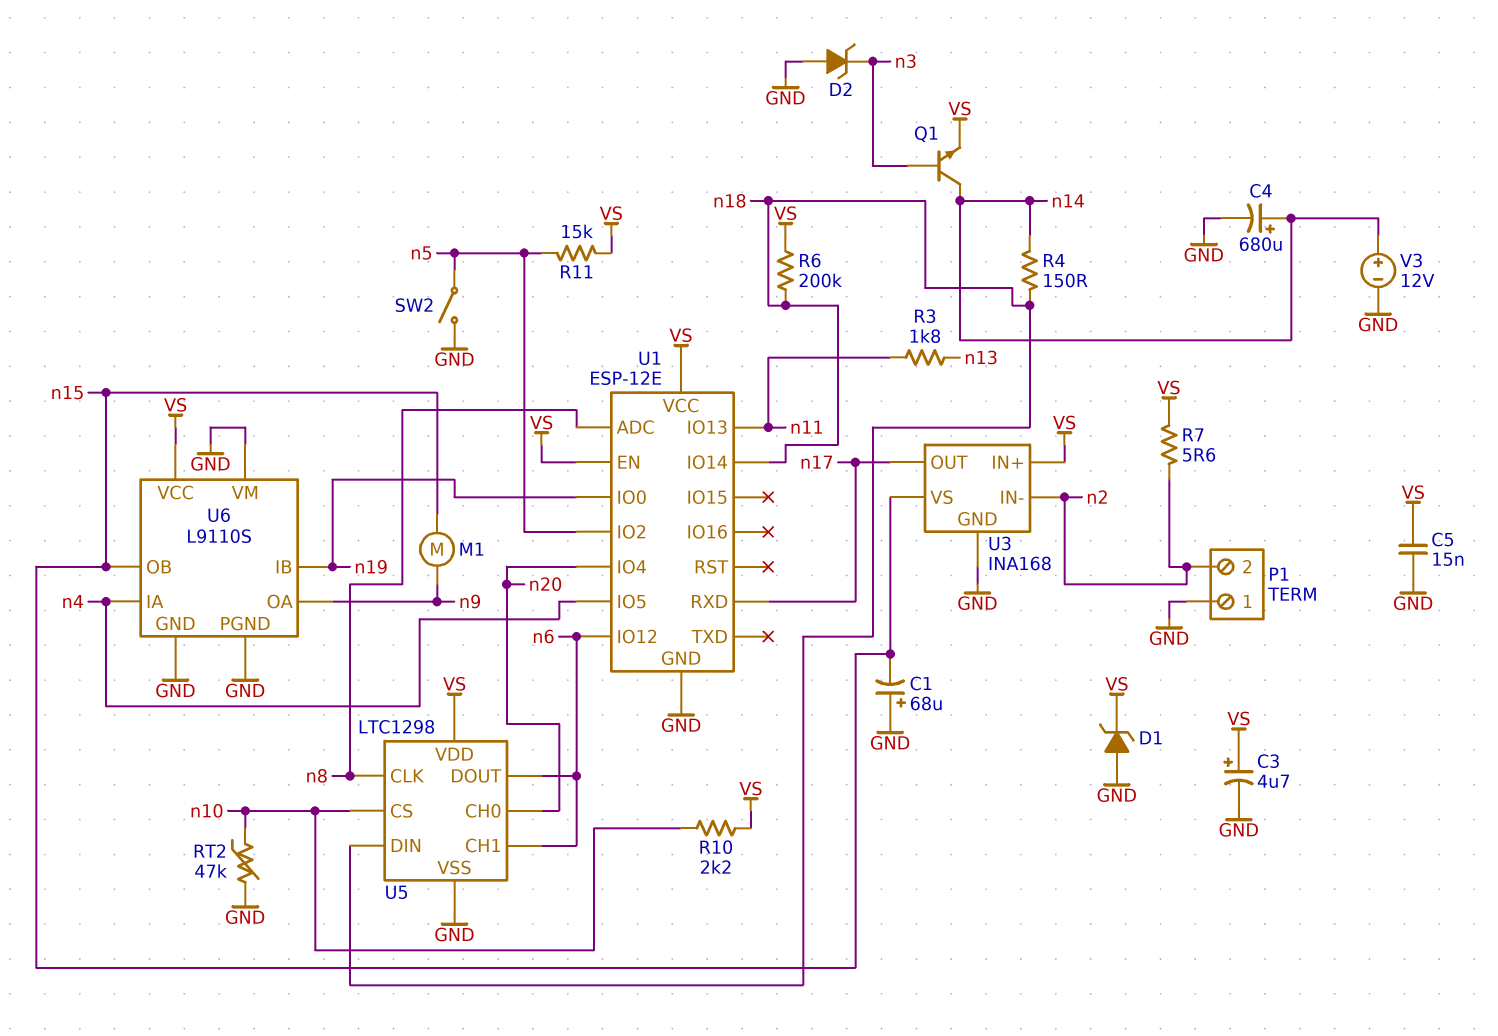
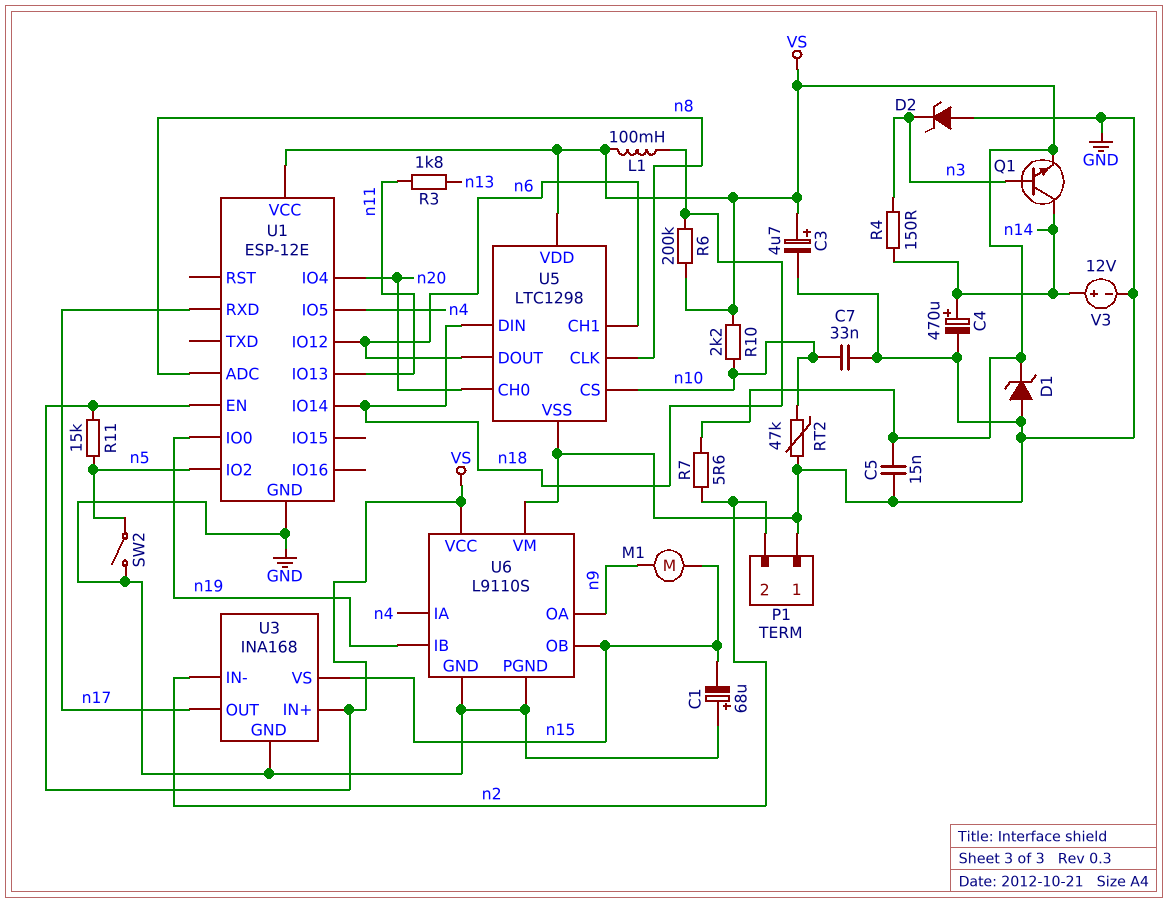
C4: 680uF (plus n14, minus GND) -> 470uF (plus n14, minus GND)
C7: none -> 33nF (GND, n10)
L1: none -> 100mH (VS, n18)
R4: 150 (n14, n18) -> 150 (n3, n14)

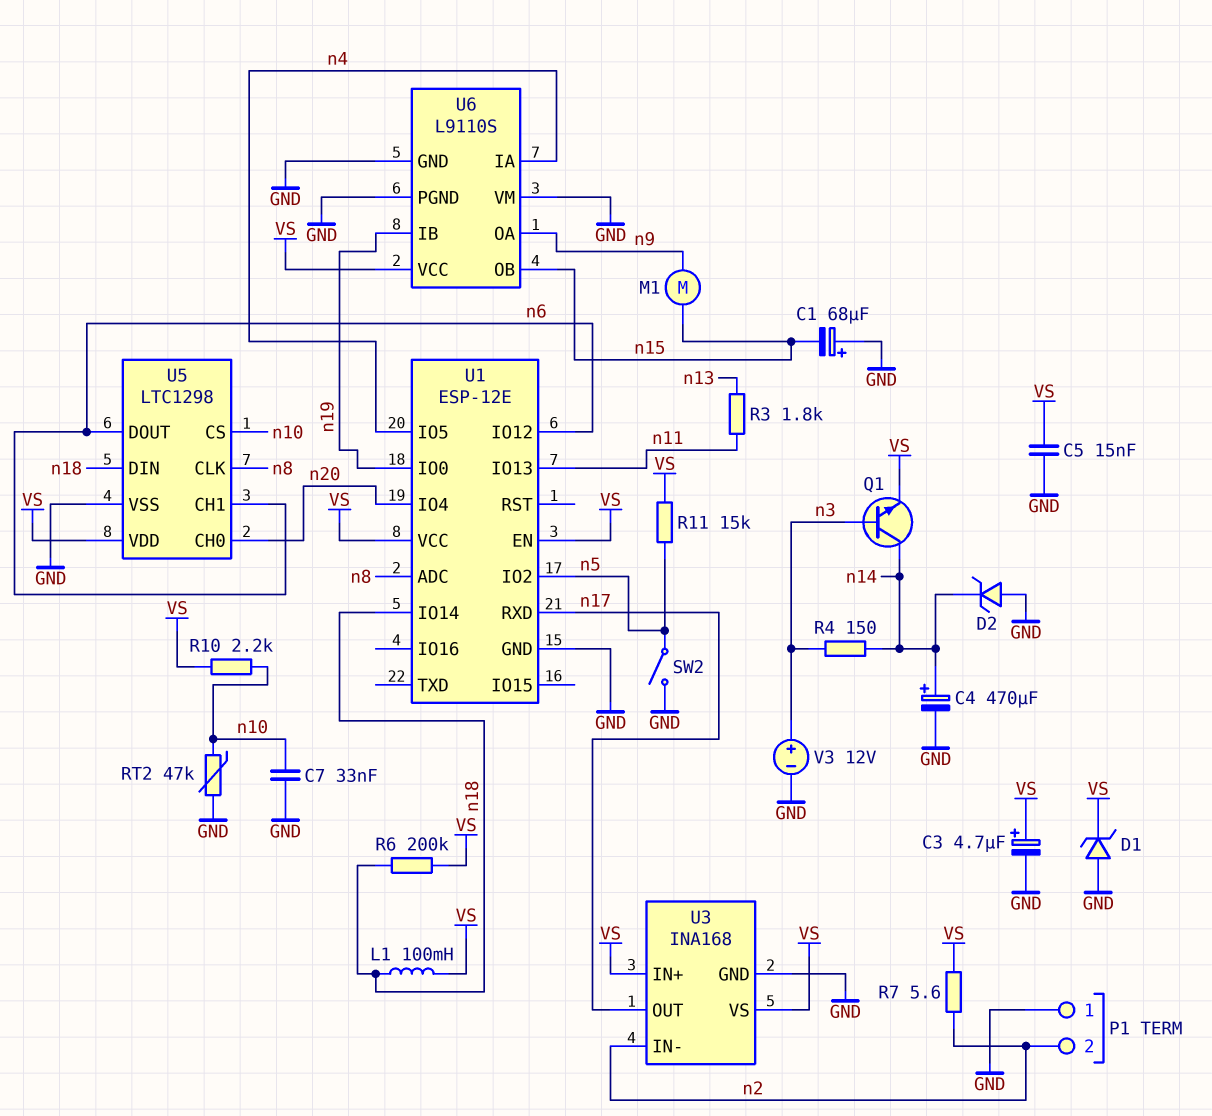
D2: zener (A GND, K n3) -> zener (A GND, K n14)
U3 pin VS: n15 -> VS
V3: 12V (plus n14, minus GND) -> 12V (plus n3, minus GND)

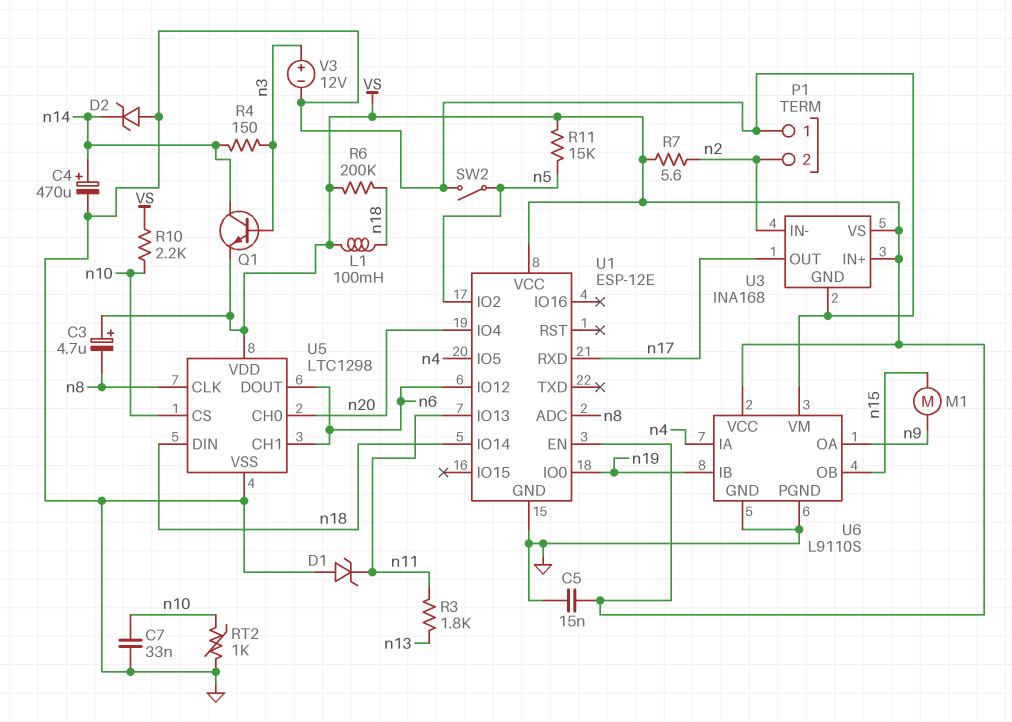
C1: 68uF (plus GND, minus n15) -> none
C3: 4.7uF (plus VS, minus GND) -> 4.7uF (plus VS, minus n8)
D1: zener (A GND, K VS) -> zener (A GND, K n11)
RT2: 47k (GND, n10) -> 1k (GND, n10)

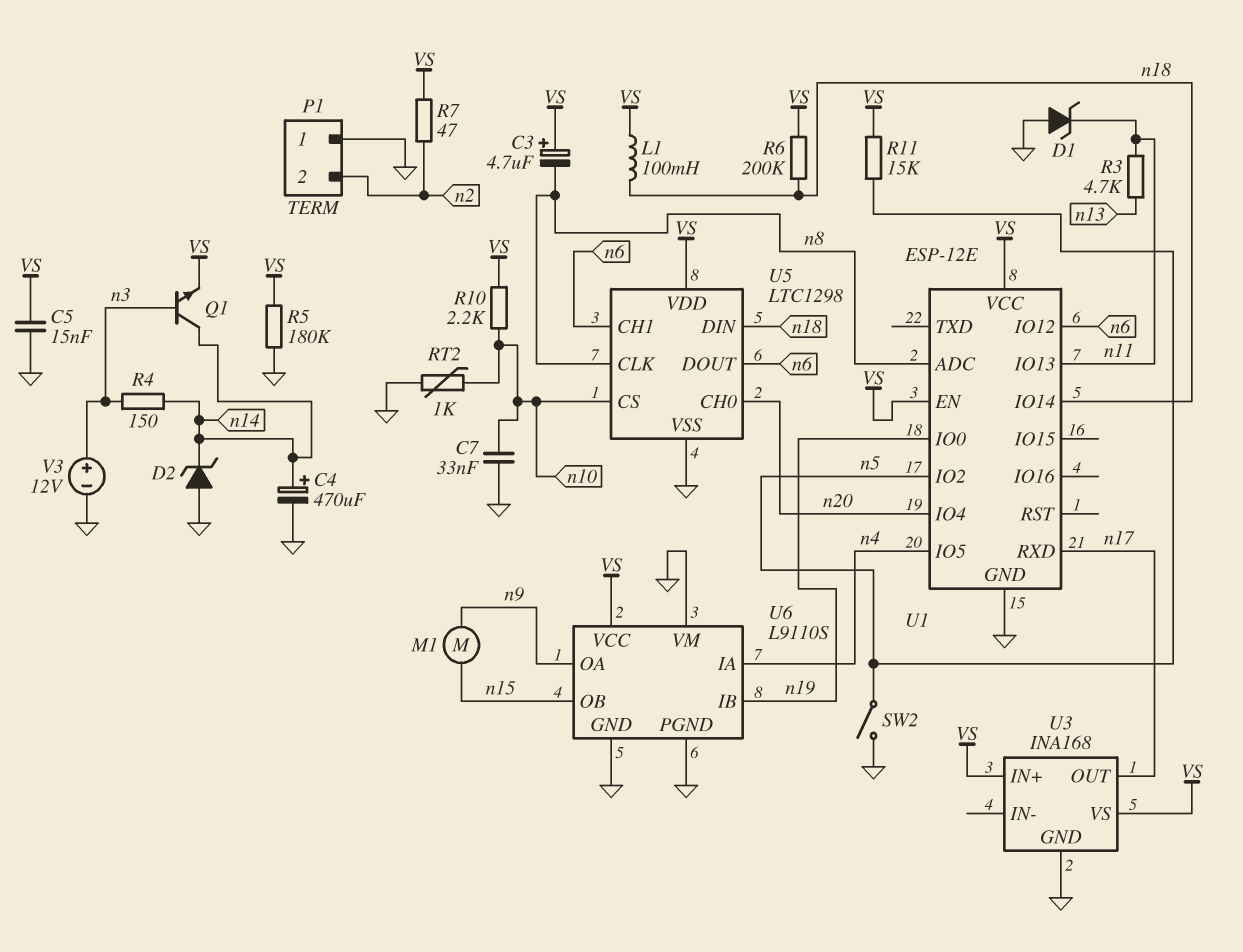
R3: 1.8k (n11, n13) -> 4.7k (n11, n13)
R5: none -> 180k (GND, VS)
R7: 5.6 (VS, n2) -> 47 (VS, n2)
U3 pin IN-: n2 -> none

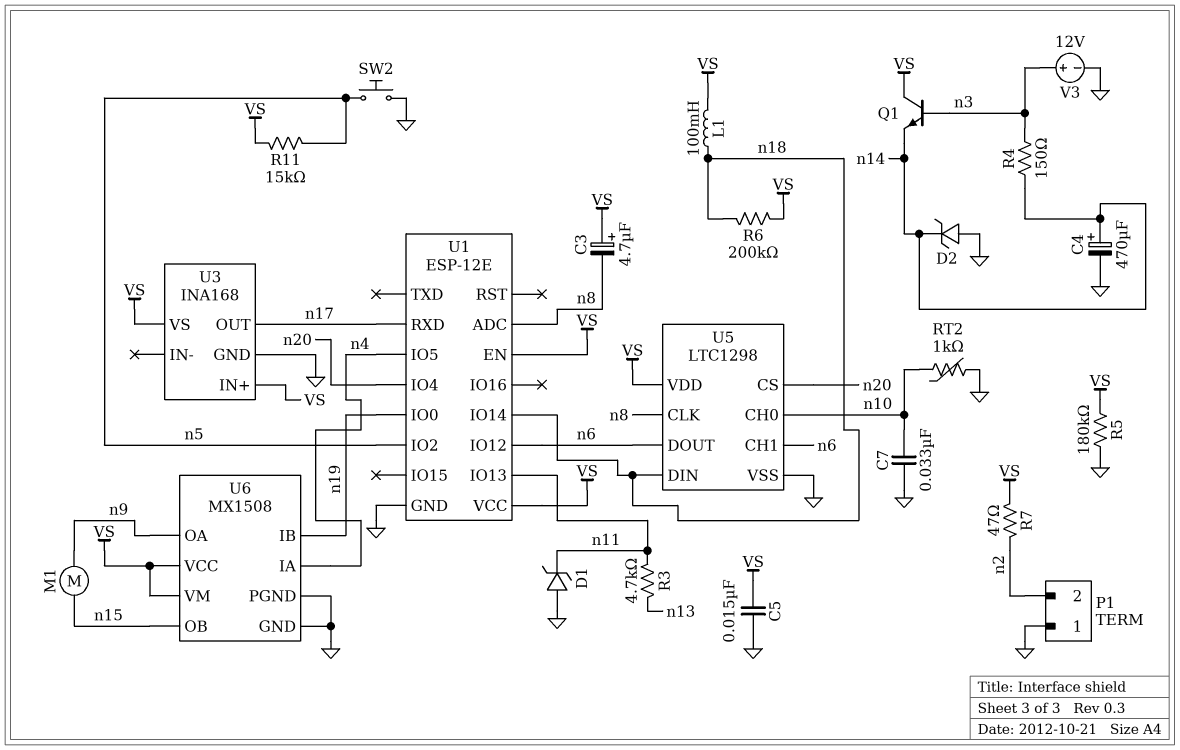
Q1: NPN (B n3, C n14, E VS) -> NPN (B n3, C VS, E n14)
R10: 2.2k (VS, n10) -> none
SW2: switch (GND, n5) -> button (GND, n5)
U5 pin CH0: n20 -> n10
U5 pin CS: n10 -> n20
U6: L9110S -> MX1508
U6 pin VM: GND -> VS

